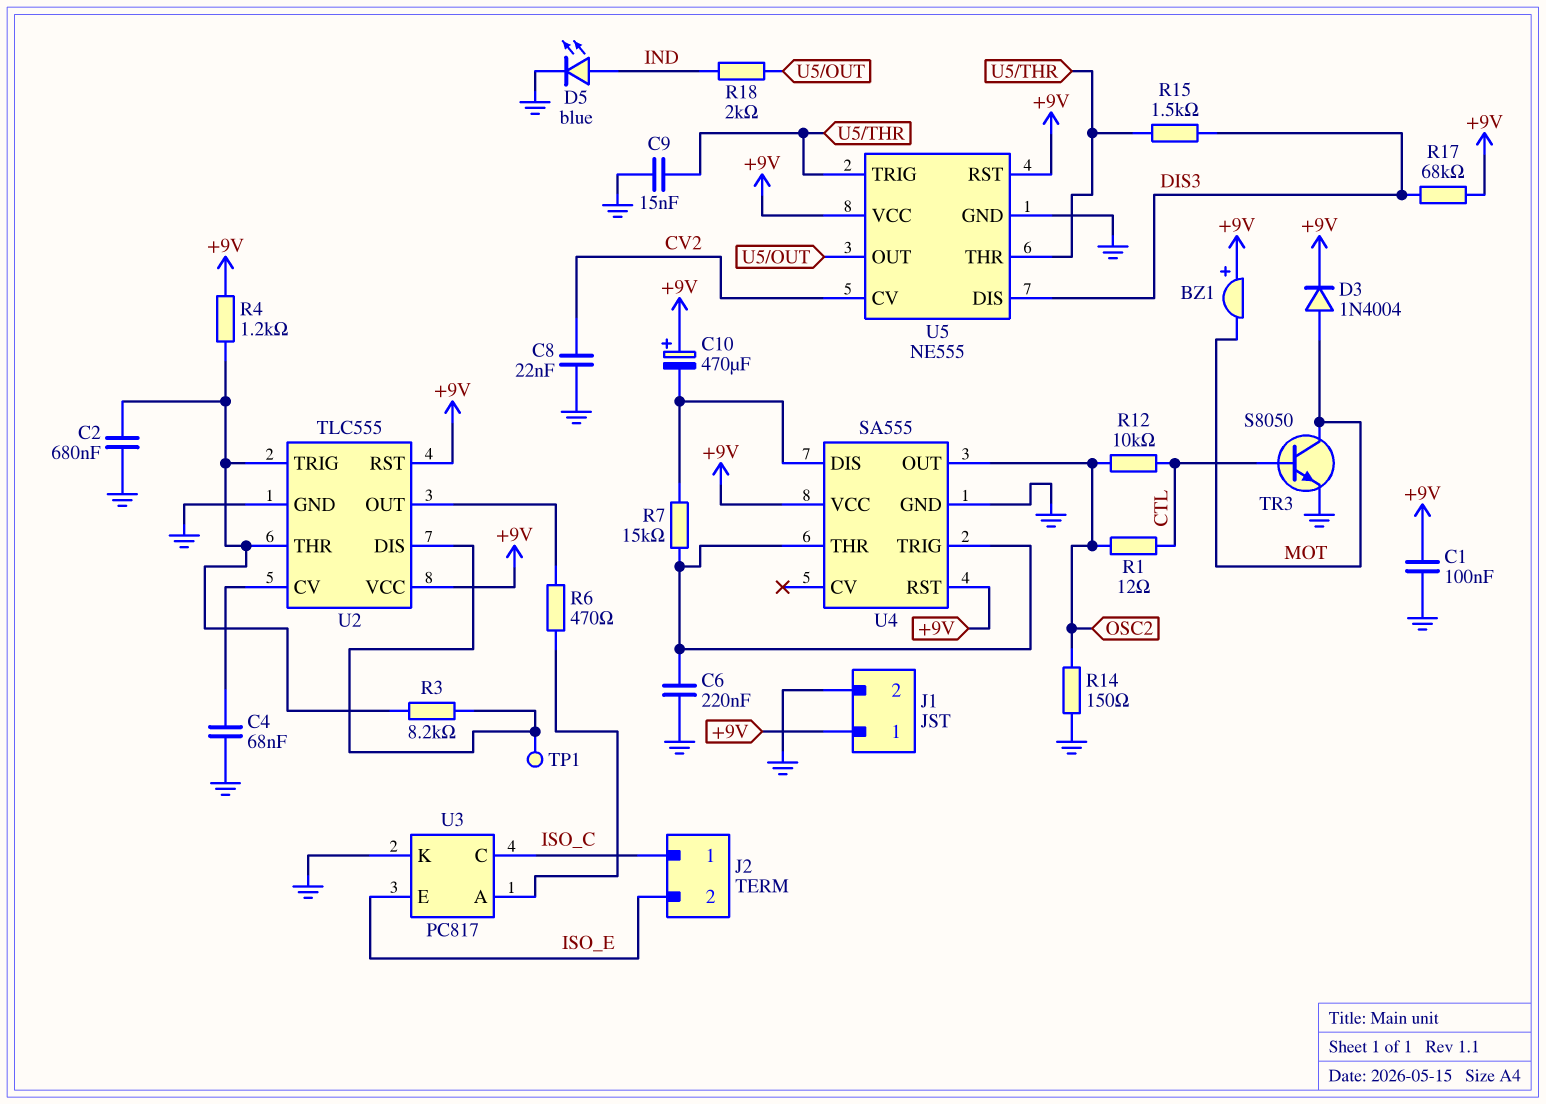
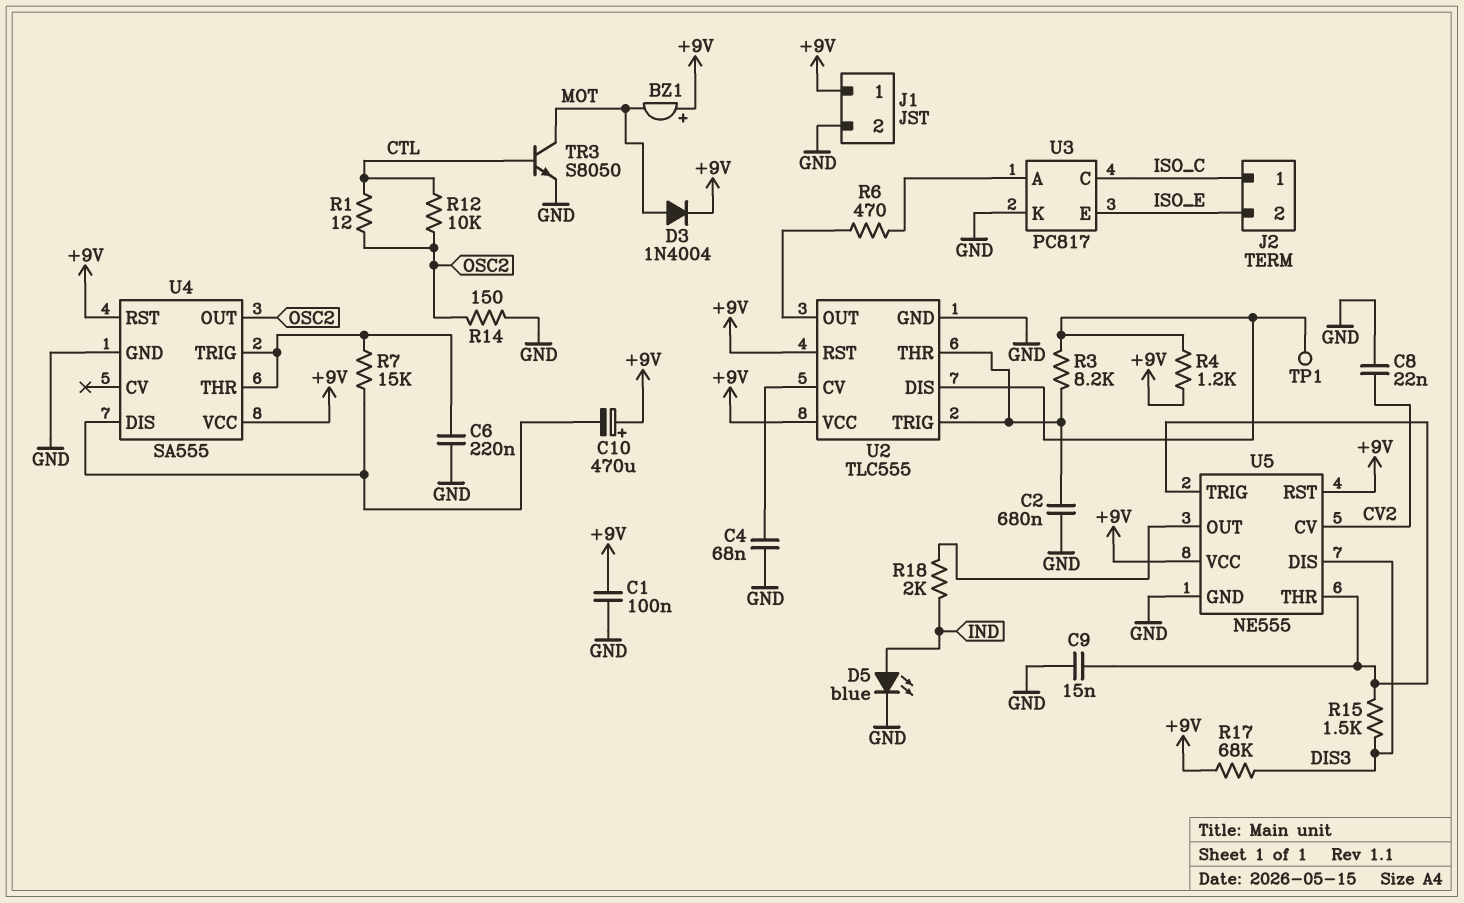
R4: 1.2k (+9V, U2/THR) -> 1.2k (+9V, U2/DIS)

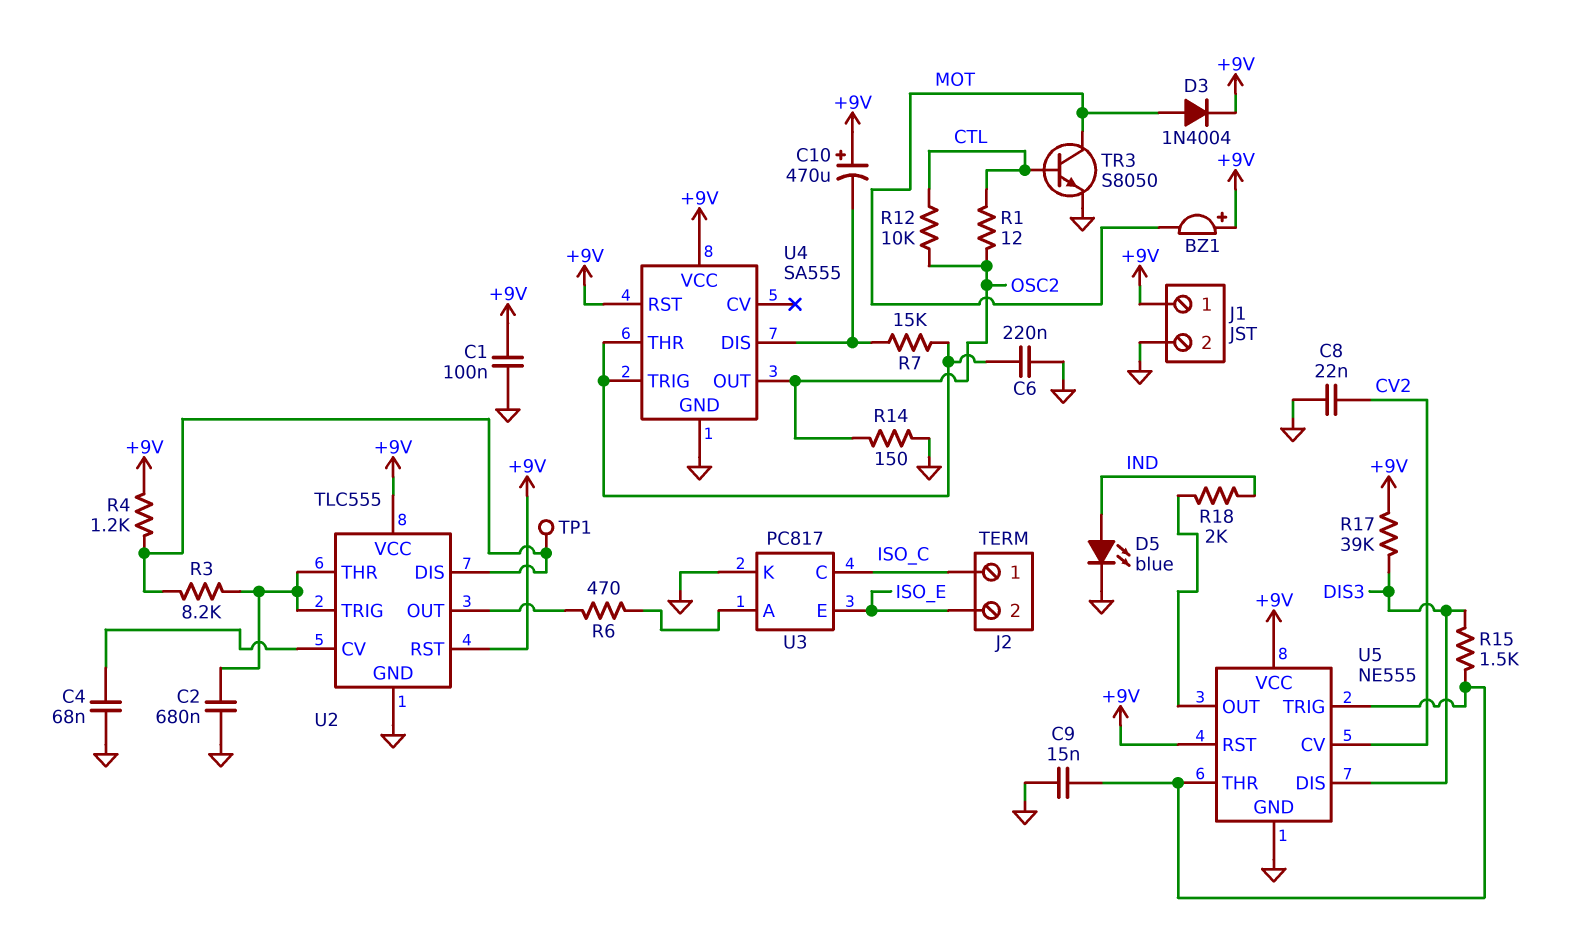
R17: 68k (+9V, DIS3) -> 39k (+9V, DIS3)

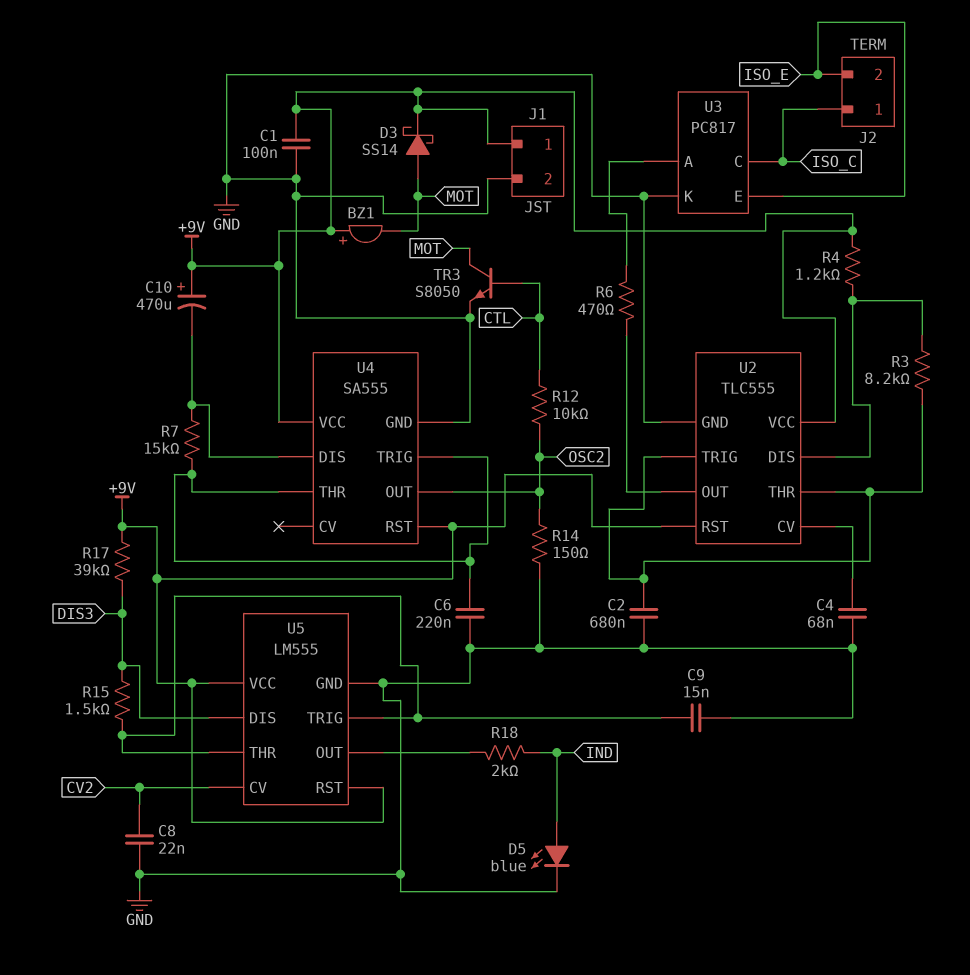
D3: diode 1N4004 (A MOT, K +9V) -> schottky SS14 (A MOT, K +9V)
R1: 12 (CTL, OSC2) -> none
TP1: test point (U2/DIS) -> none
U5: NE555 -> LM555

